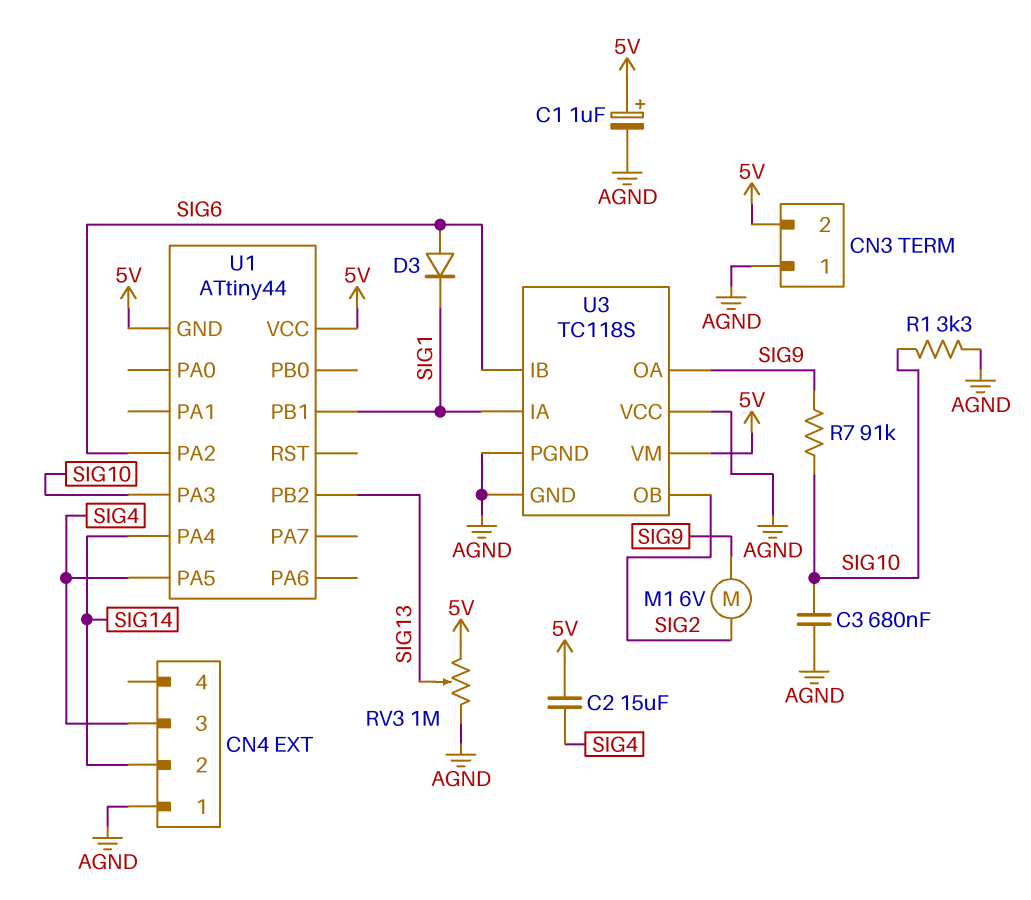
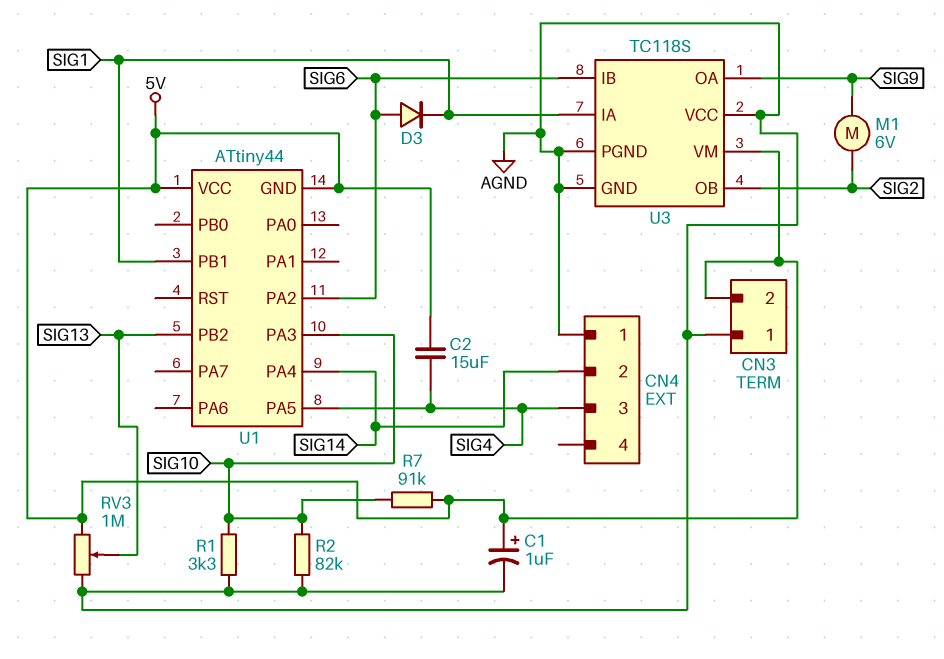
C3: 680nF (AGND, SIG10) -> none
R2: none -> 82k (AGND, SIG10)
R7: 91k (SIG9, SIG10) -> 91k (5V, SIG10)

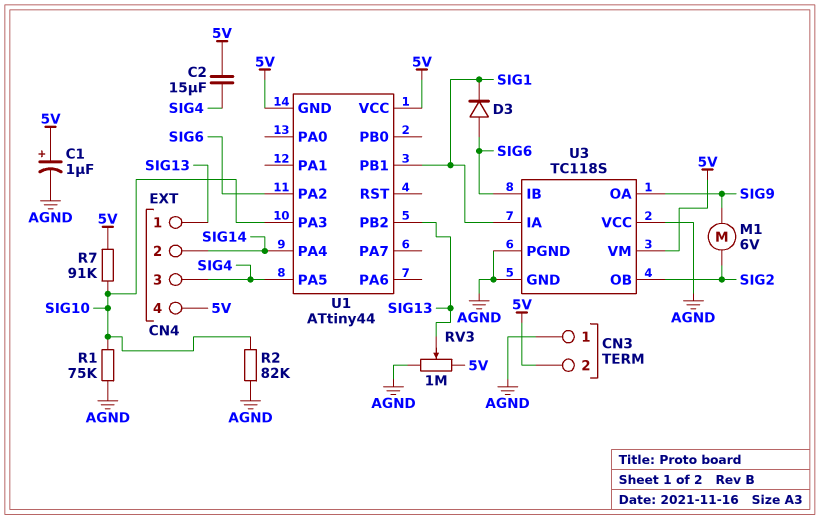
CN4 pin 1: AGND -> SIG13
CN4 pin 4: none -> 5V
R1: 3.3k (AGND, SIG10) -> 75k (AGND, SIG10)

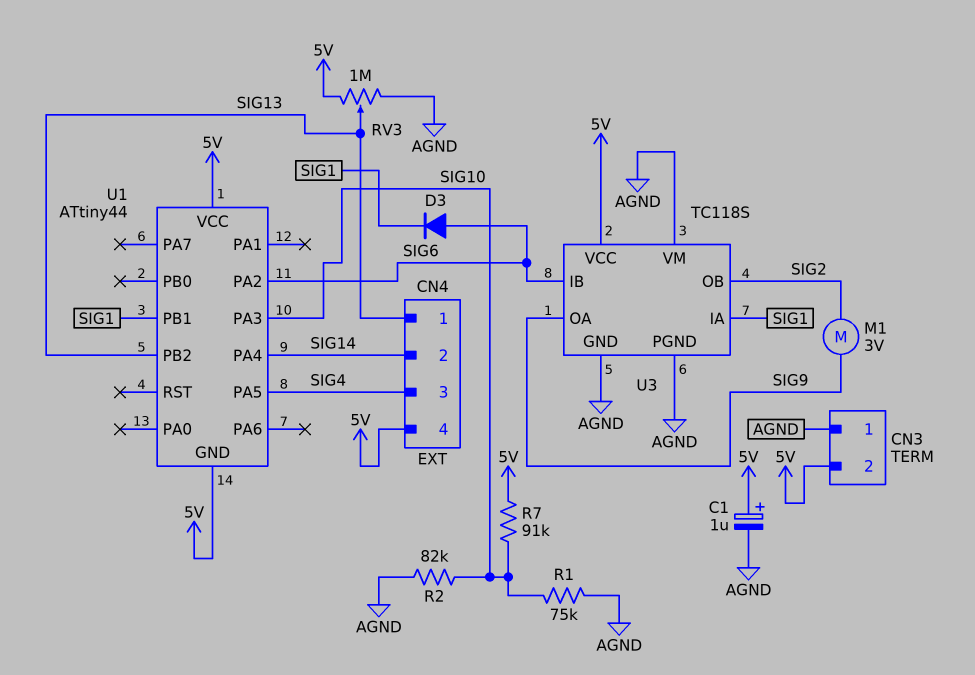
C2: 15uF (5V, SIG4) -> none
M1: motor 6V (SIG2, SIG9) -> motor 3V (SIG2, SIG9)
U3 pin VCC: AGND -> 5V
U3 pin VM: 5V -> AGND

